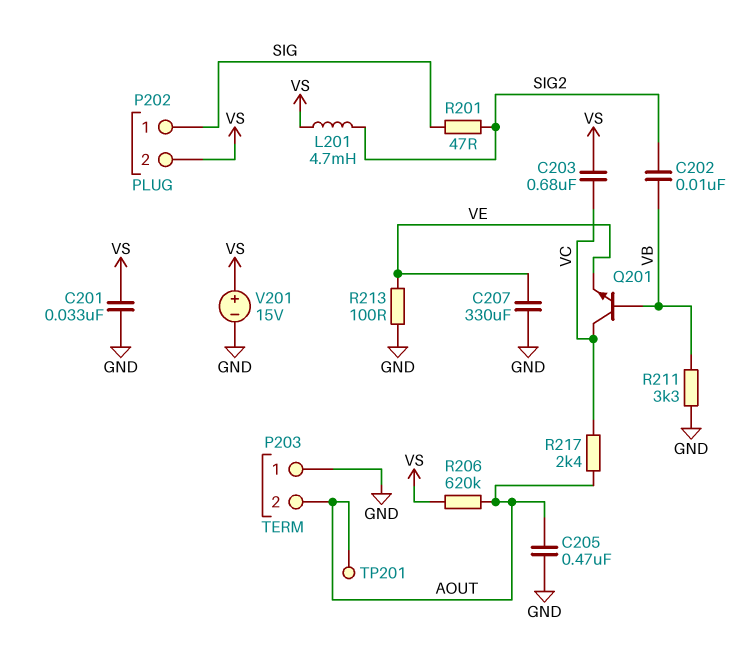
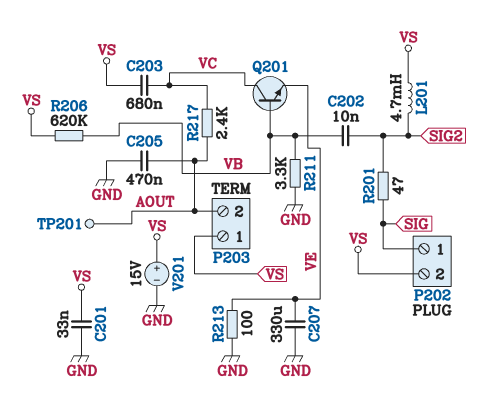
P203 pin 1: GND -> VS
R206: 620k (AOUT, VS) -> 620k (VB, VS)

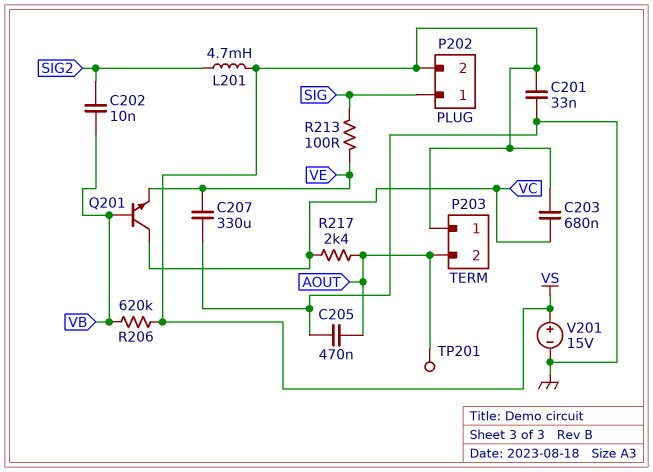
R201: 47 (SIG, SIG2) -> none
R211: 3.3k (GND, VB) -> none
R213: 100 (GND, VE) -> 100 (SIG, VE)

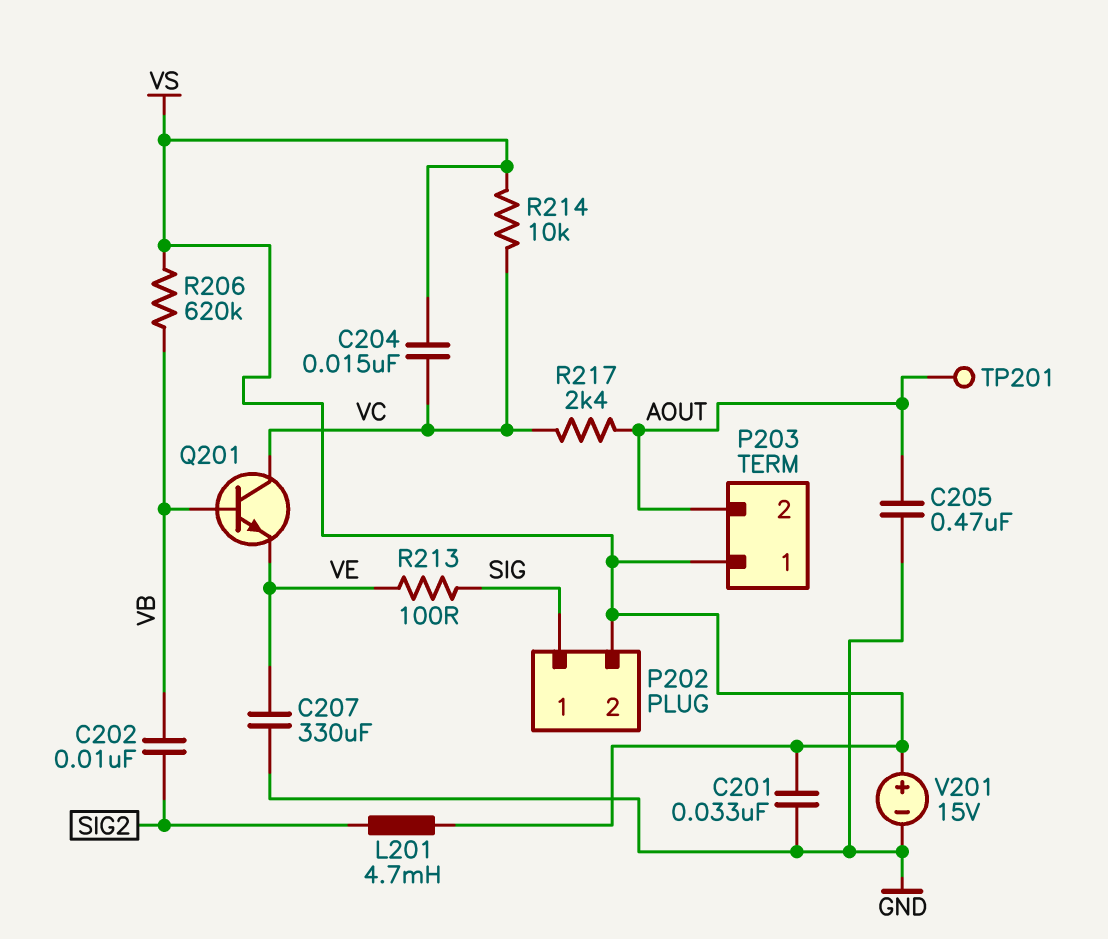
C203: 680nF (VC, VS) -> none
C204: none -> 15nF (VC, VS)
R214: none -> 10k (VC, VS)

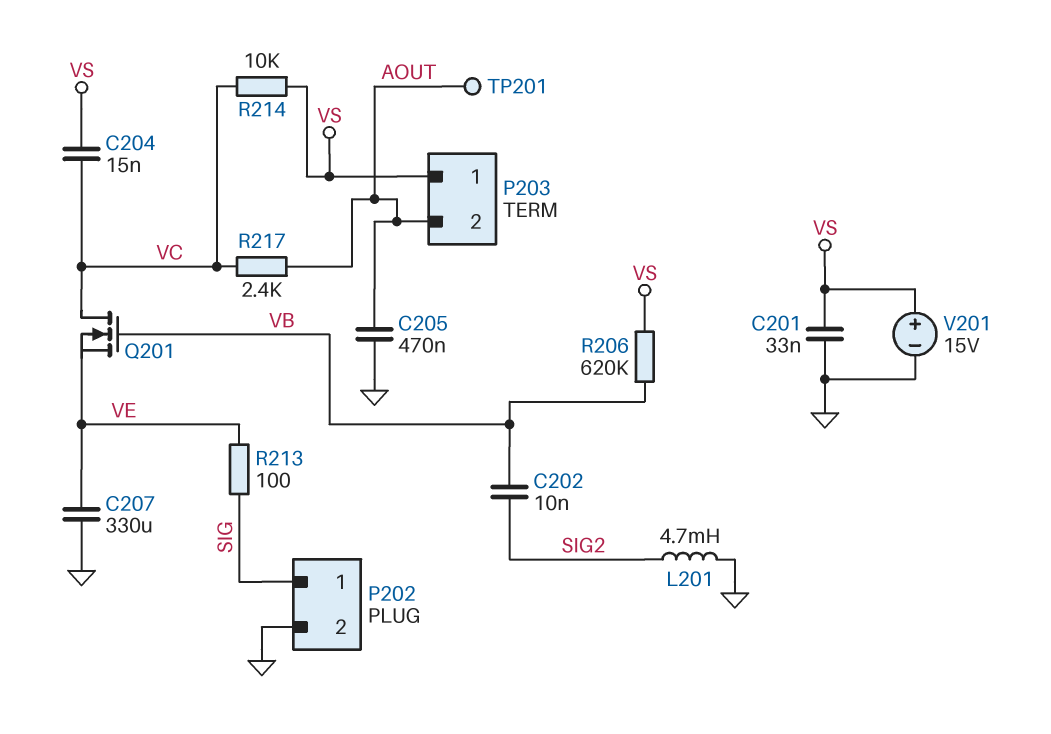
L201: 4.7mH (SIG2, VS) -> 4.7mH (GND, SIG2)
P202 pin 2: VS -> GND
Q201: NPN (B VB, C VC, E VE) -> NMOS (G VB, D VC, S VE)

